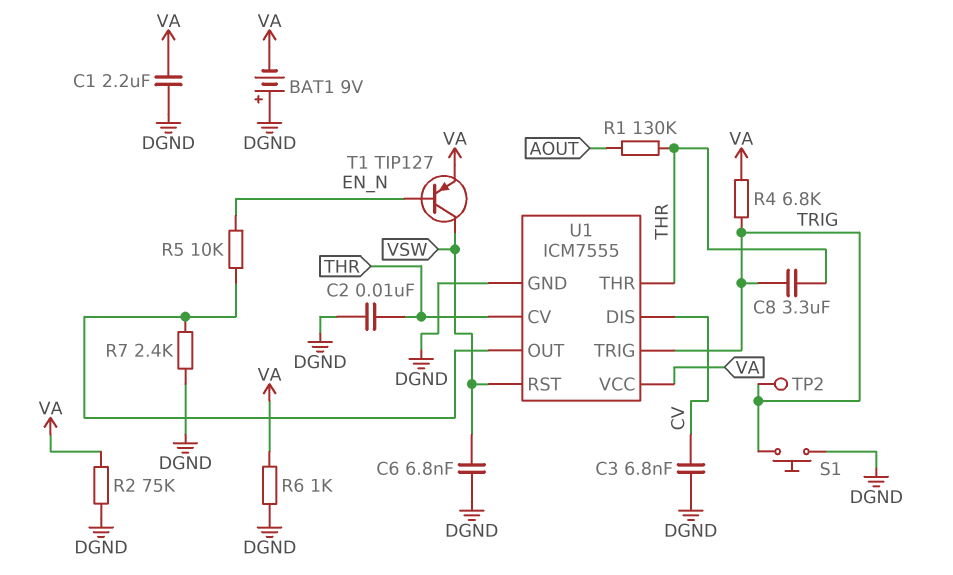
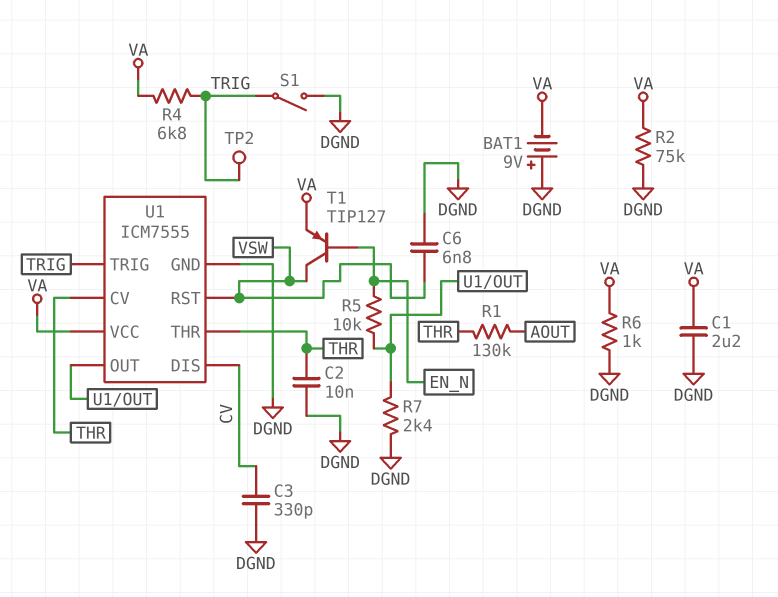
C3: 6.8nF (CV, DGND) -> 330pF (CV, DGND)
C8: 3.3uF (THR, TRIG) -> none
S1: button (DGND, TRIG) -> switch (DGND, TRIG)

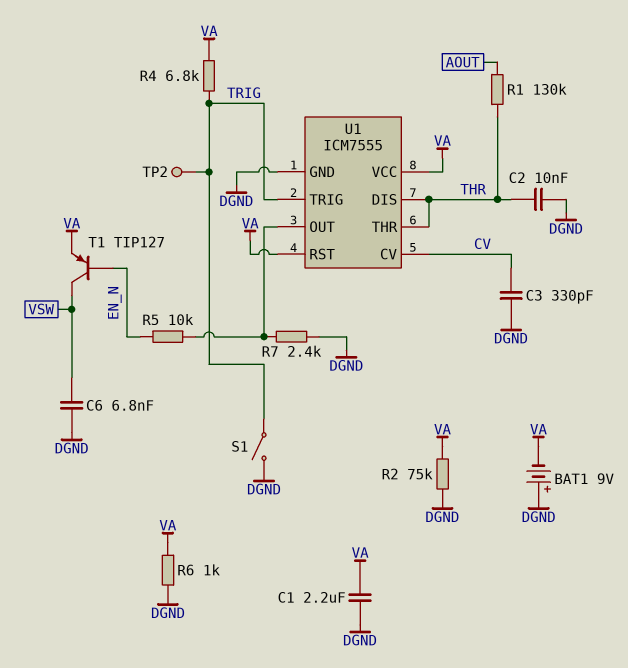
U1 pin CV: THR -> CV
U1 pin DIS: CV -> THR
U1 pin RST: VSW -> VA

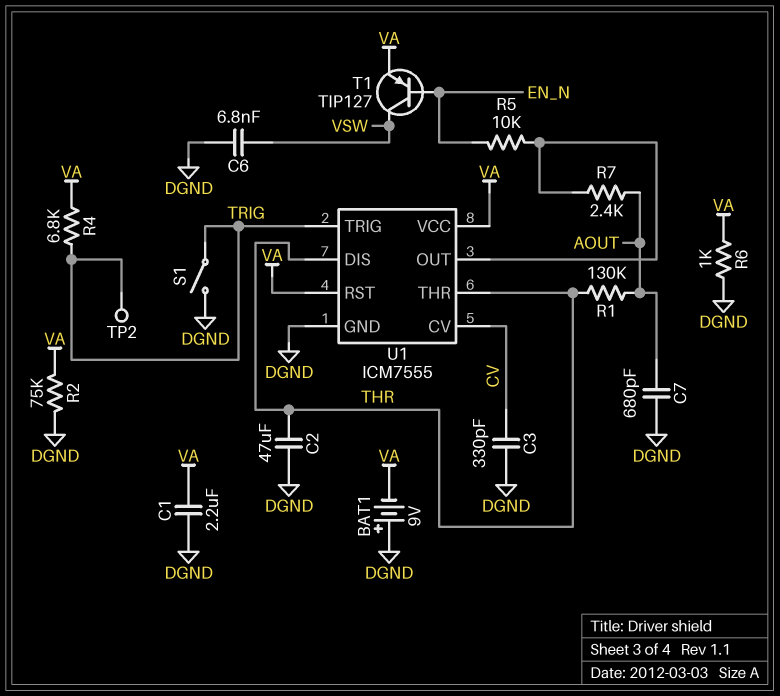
C2: 10nF (DGND, THR) -> 47uF (DGND, THR)
C7: none -> 680pF (AOUT, DGND)
R7: 2.4k (DGND, U1/OUT) -> 2.4k (AOUT, U1/OUT)

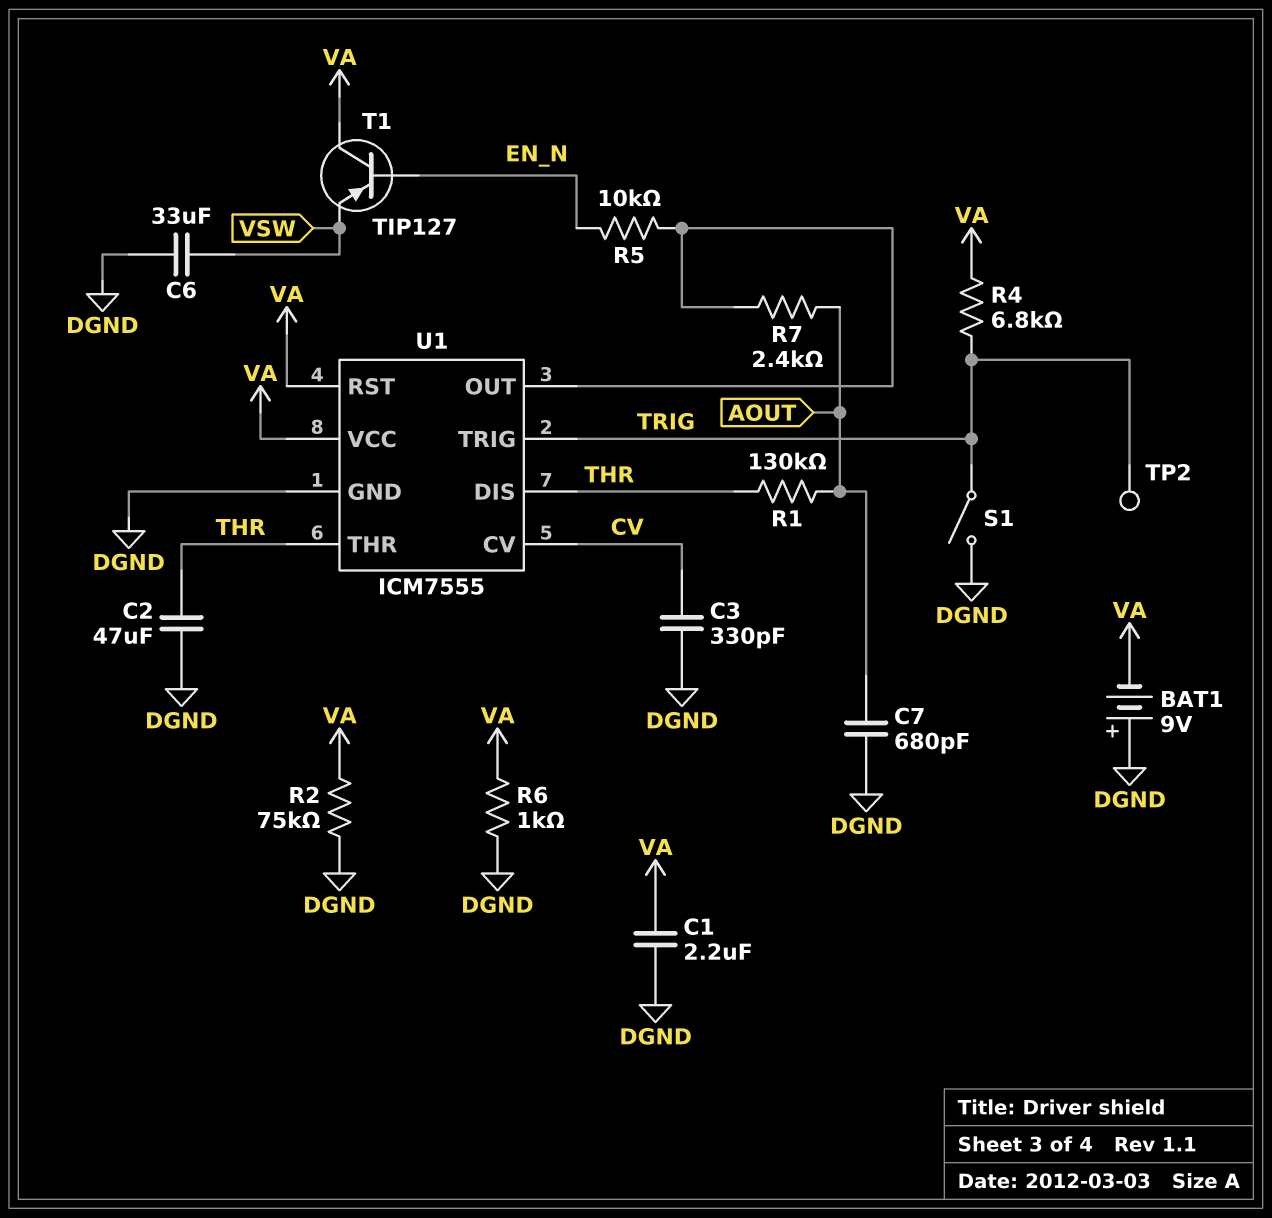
C6: 6.8nF (DGND, VSW) -> 33uF (DGND, VSW)
T1: PNP TIP127 (B EN_N, C VSW, E VA) -> PNP TIP127 (B EN_N, C VA, E VSW)

